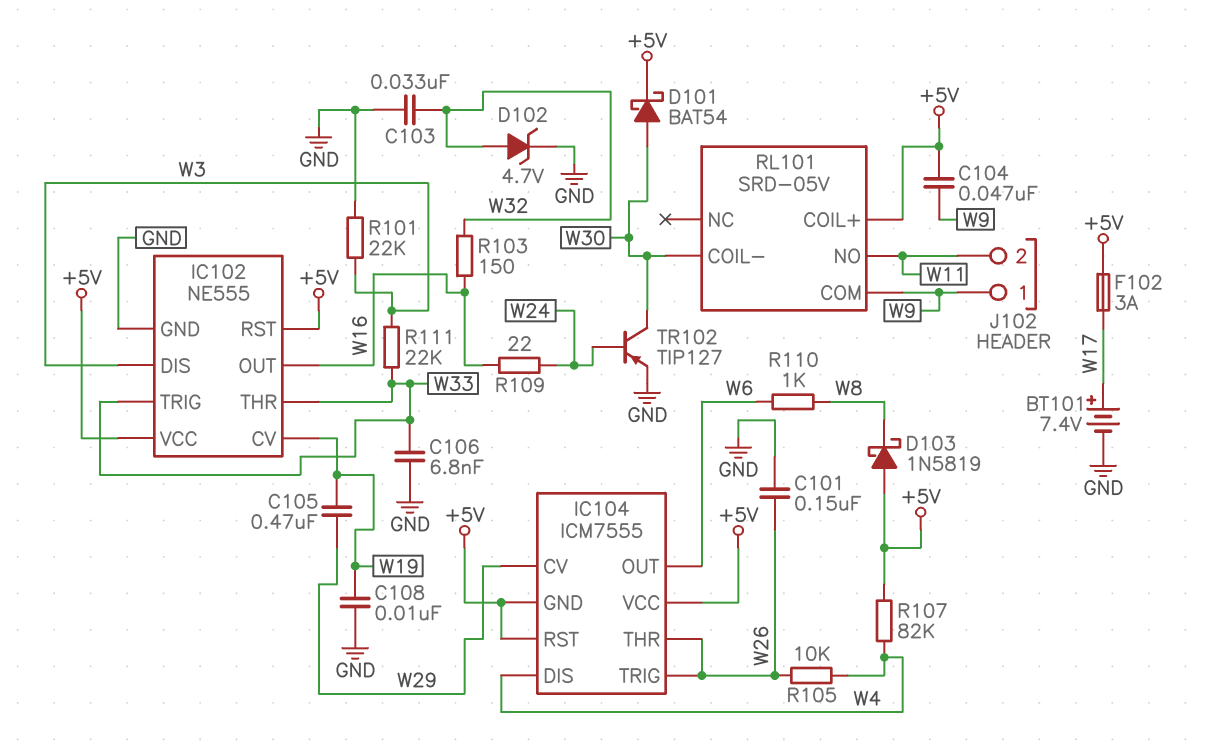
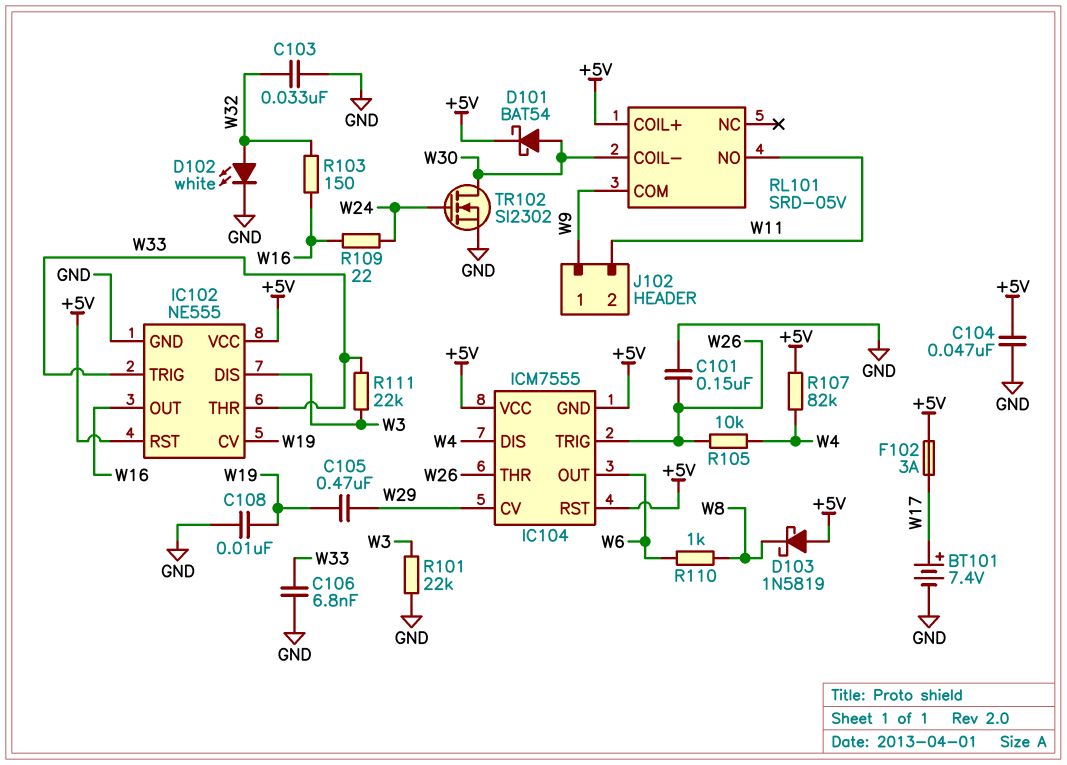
C104: 47nF (+5V, W9) -> 47nF (+5V, GND)
D102: zener 4.7V (A W32, K GND) -> LED white (A W32, K GND)
TR102: PNP TIP127 (B W24, C W30, E GND) -> NMOS SI2302 (G W24, D W30, S GND)

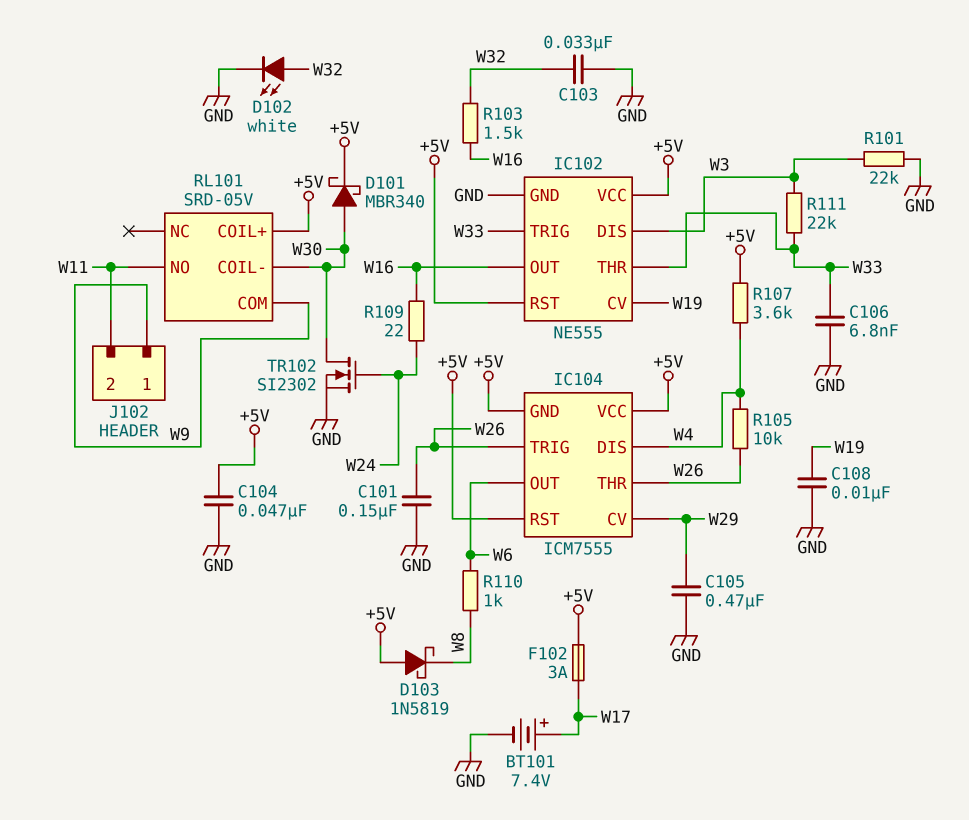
C105: 470nF (W19, W29) -> 470nF (GND, W29)
D101: schottky BAT54 (A W30, K +5V) -> schottky MBR340 (A W30, K +5V)
R103: 150 (W16, W32) -> 1.5k (W16, W32)
R107: 82k (+5V, W4) -> 3.6k (+5V, W4)

